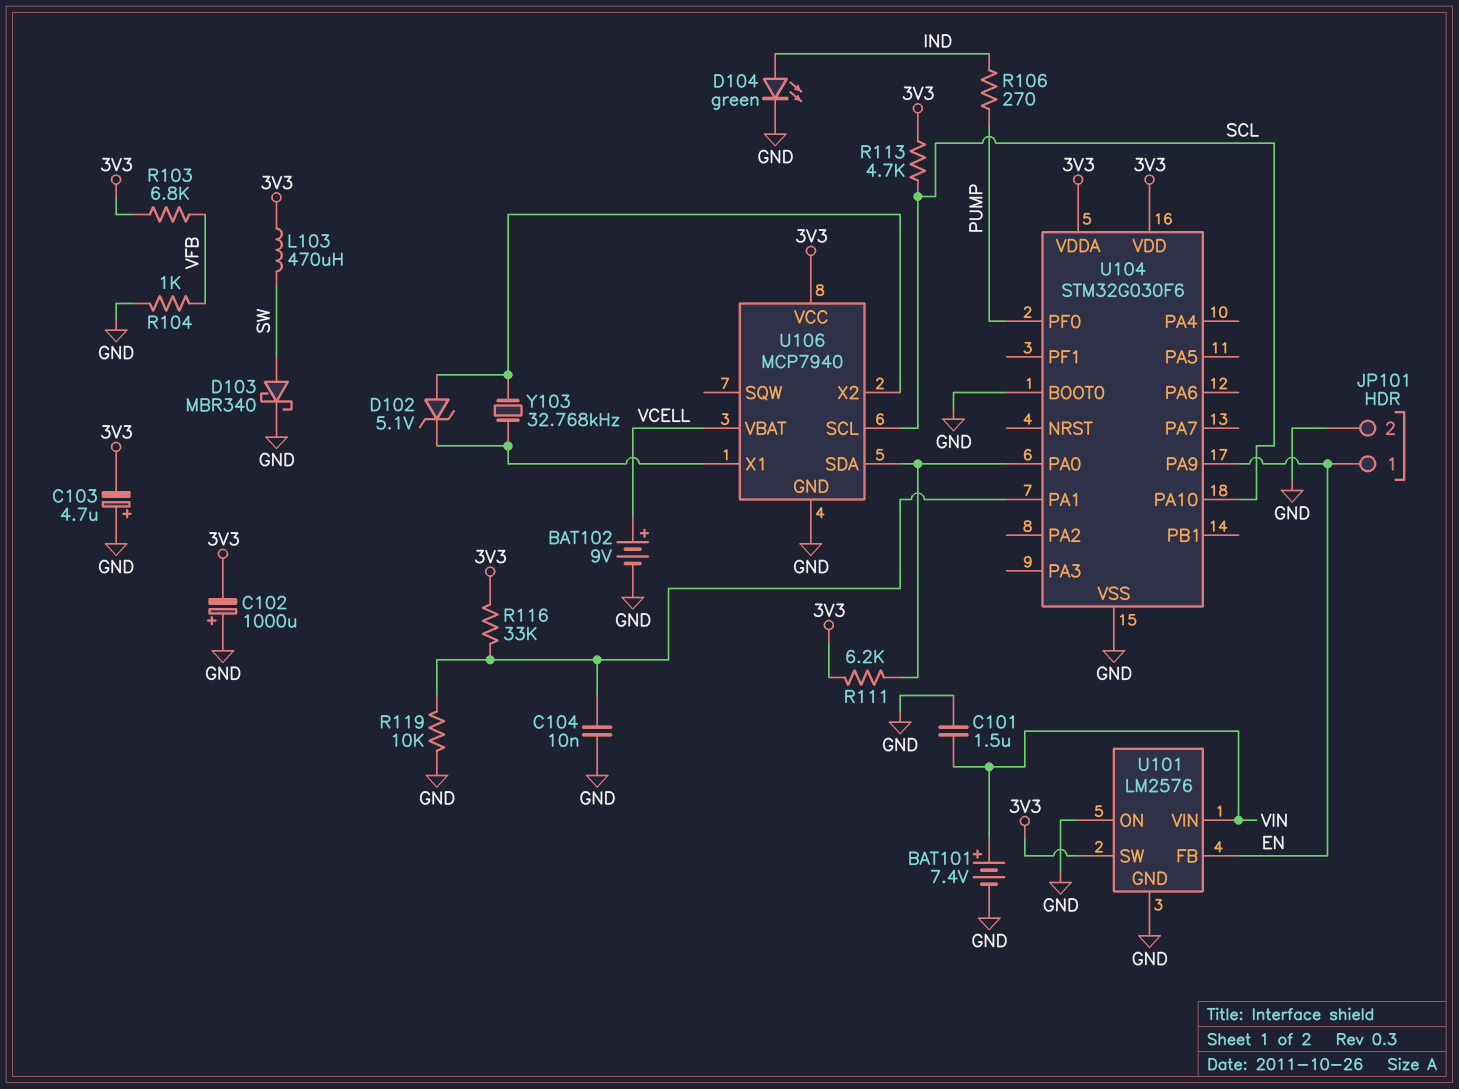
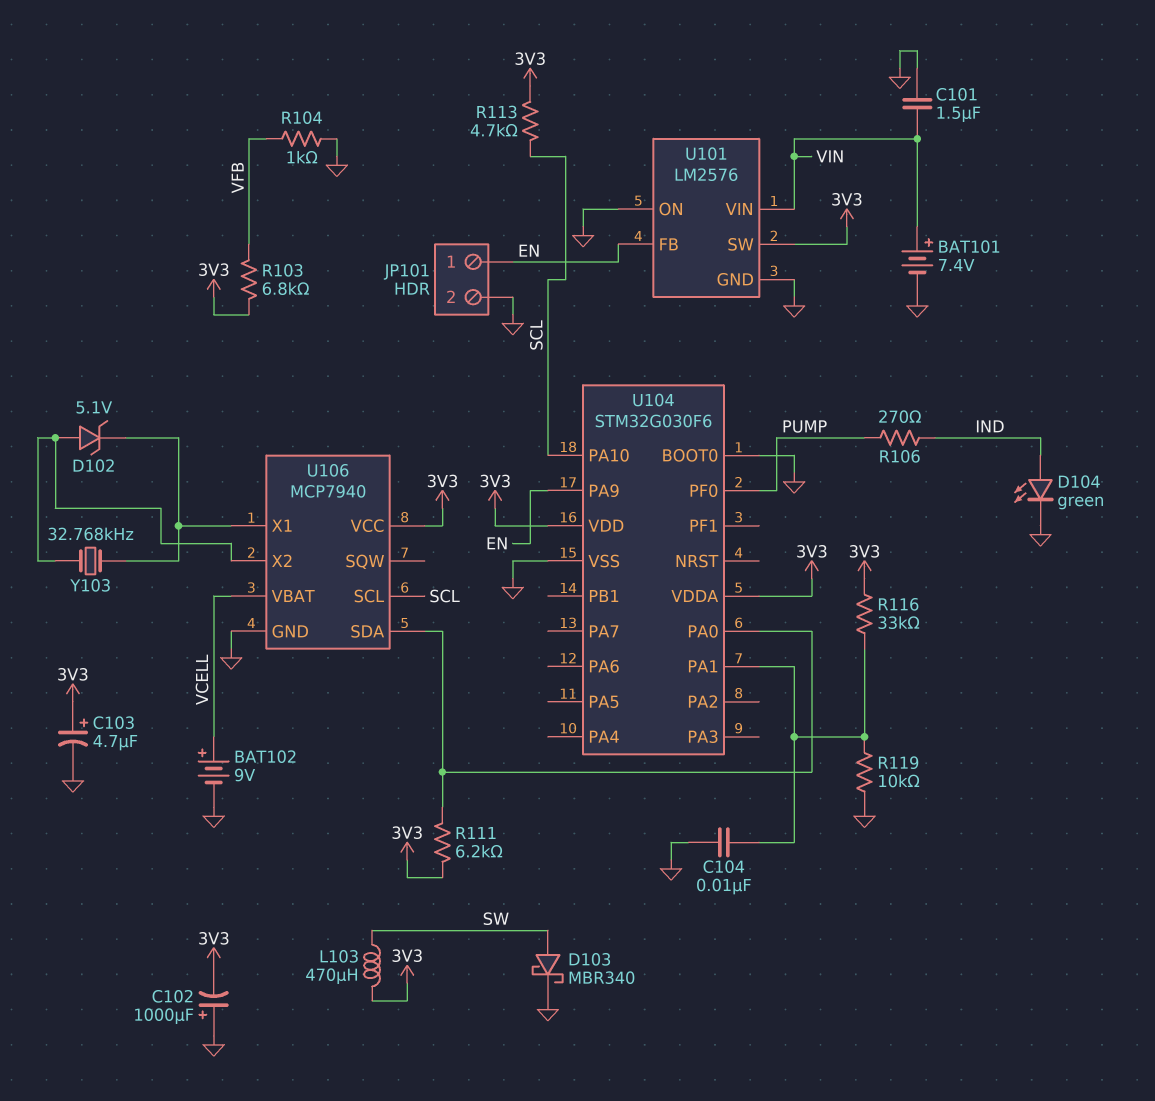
C103: 4.7uF (plus GND, minus 3V3) -> 4.7uF (plus 3V3, minus GND)

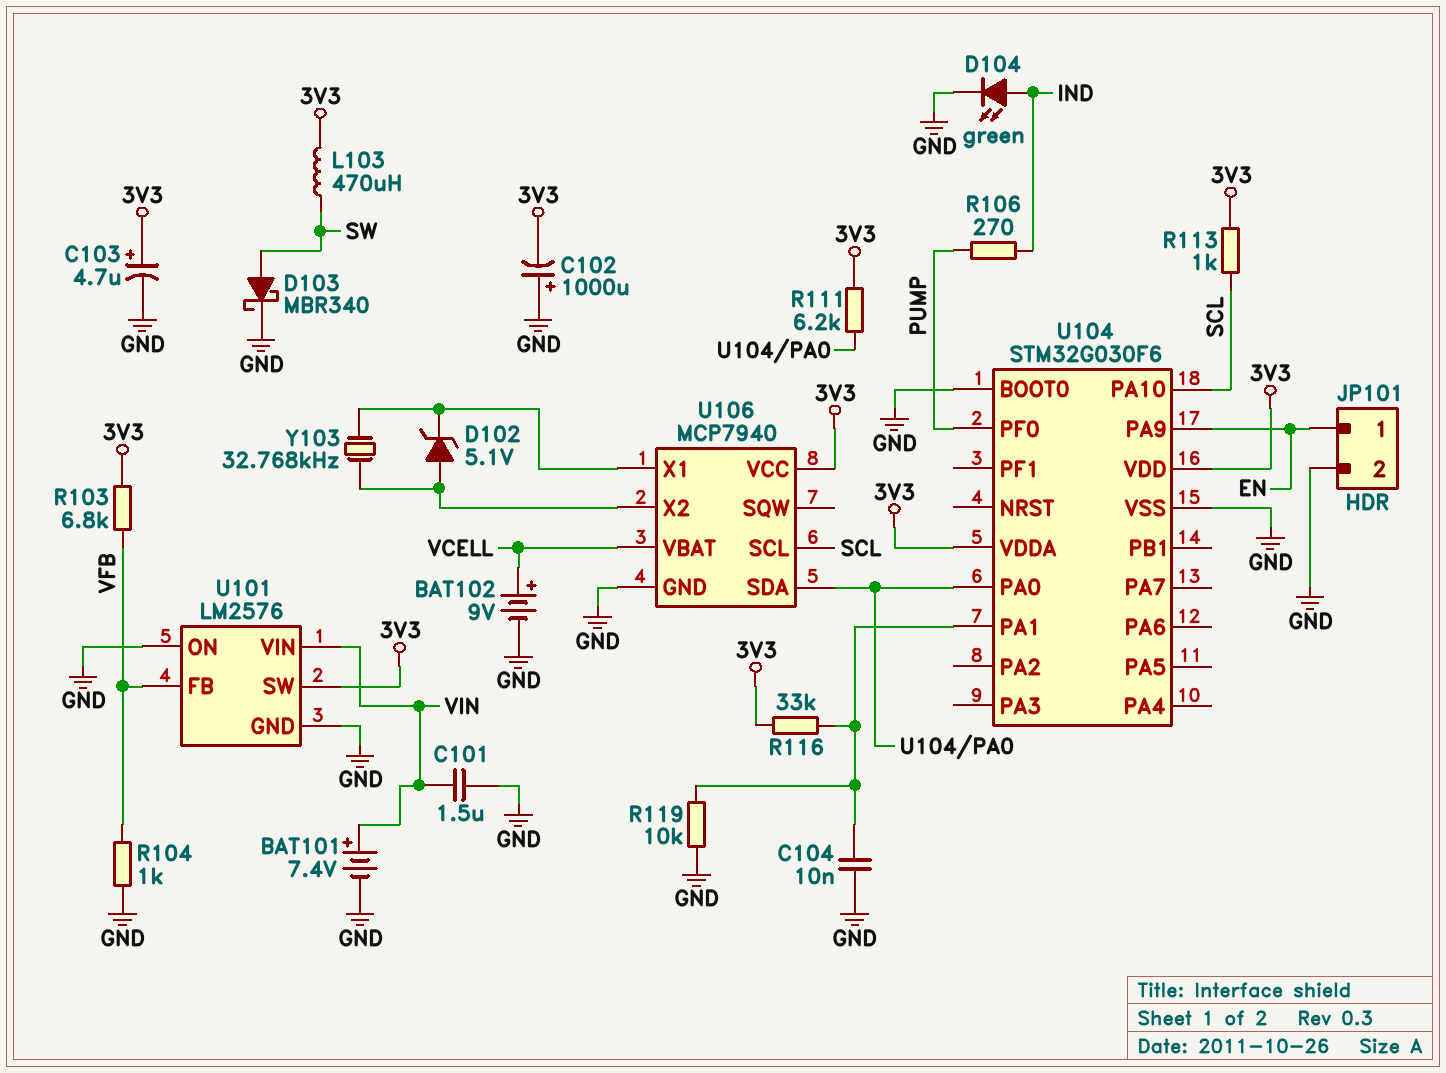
R113: 4.7k (3V3, SCL) -> 1k (3V3, SCL)
U101 pin FB: EN -> VFB

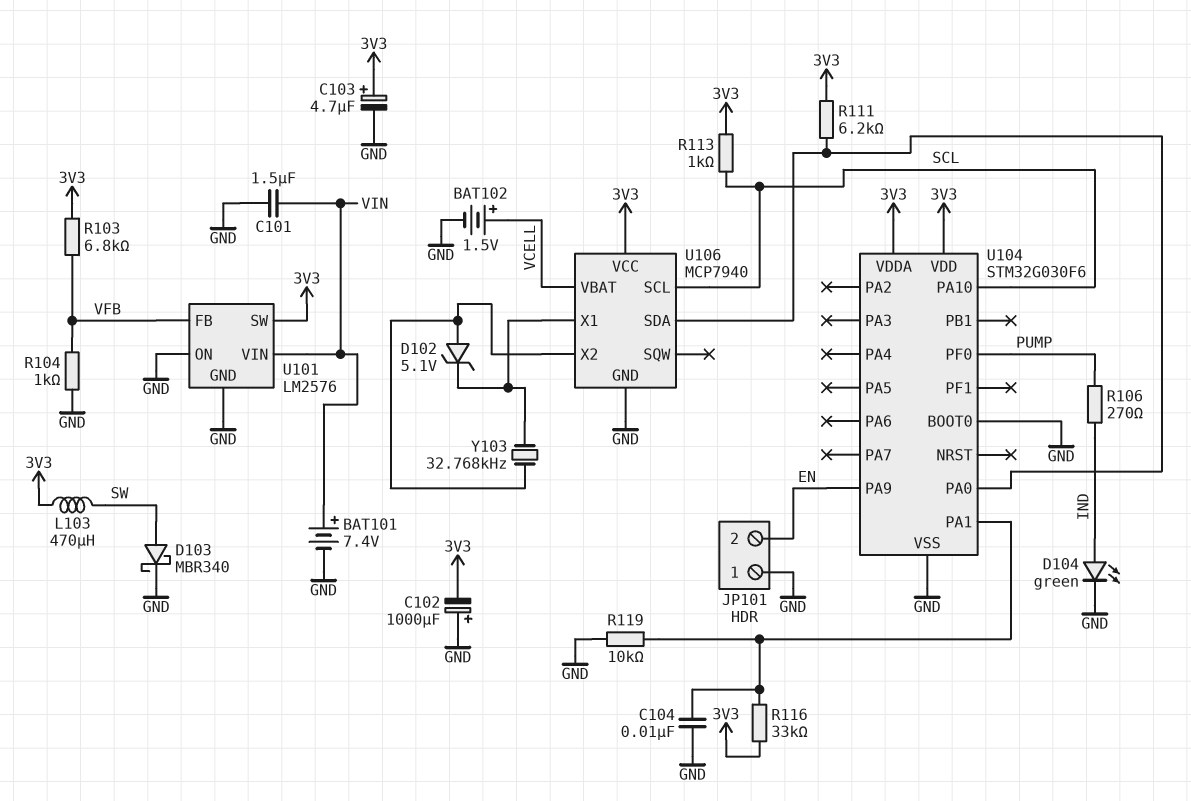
BAT102: 9V (plus VCELL, minus GND) -> 1.5V (plus VCELL, minus GND)
JP101 pin 1: EN -> GND
JP101 pin 2: GND -> EN

